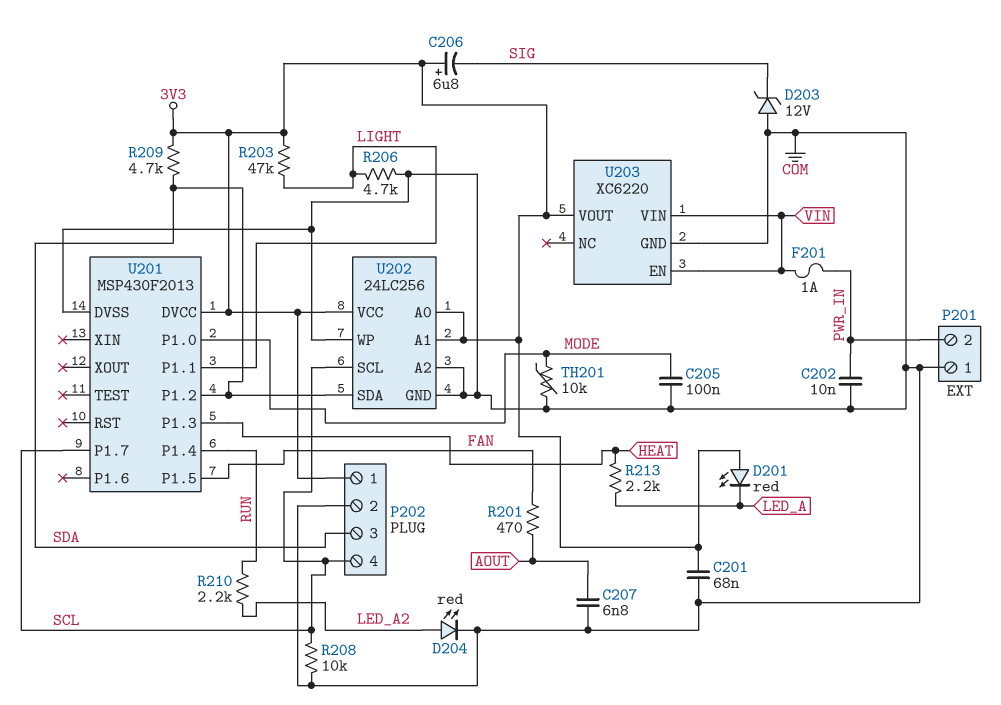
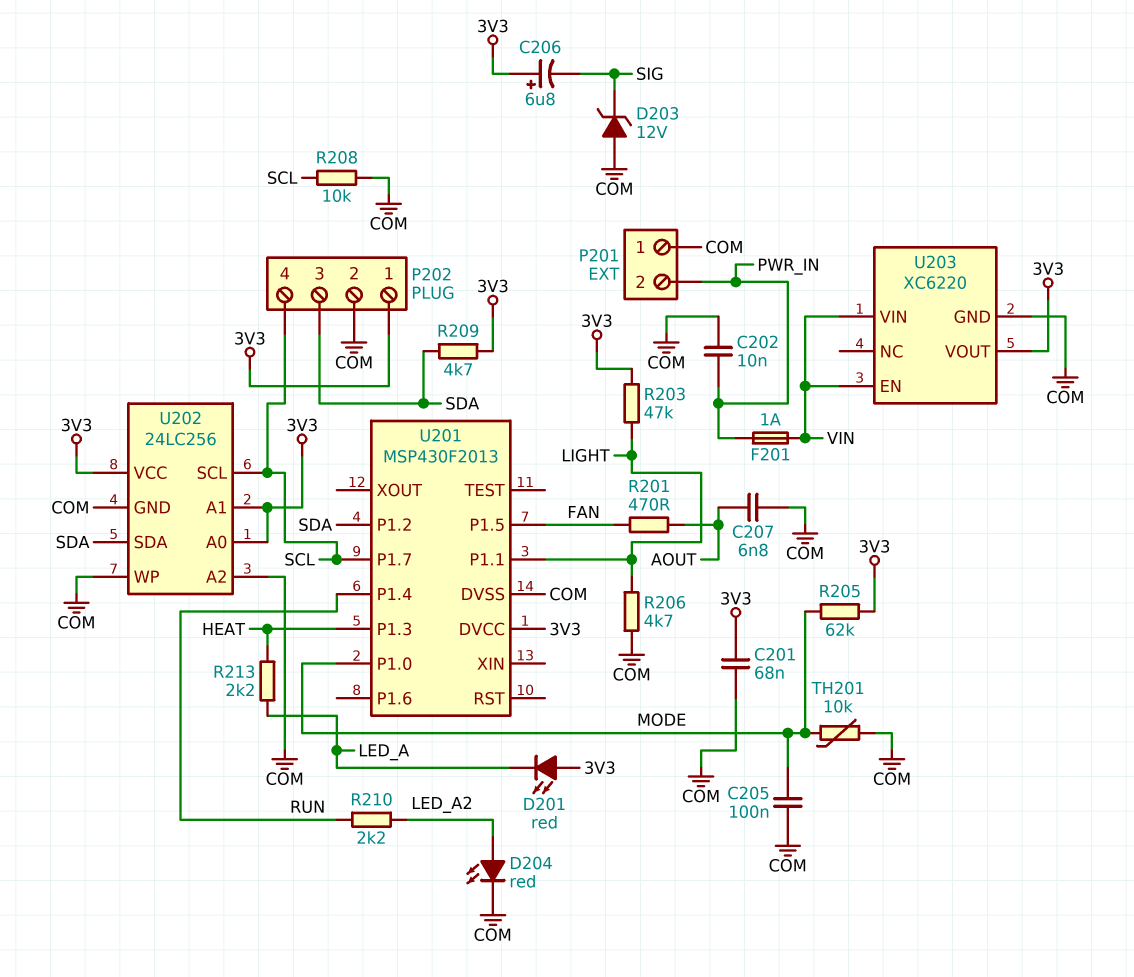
R205: none -> 62k (3V3, MODE)

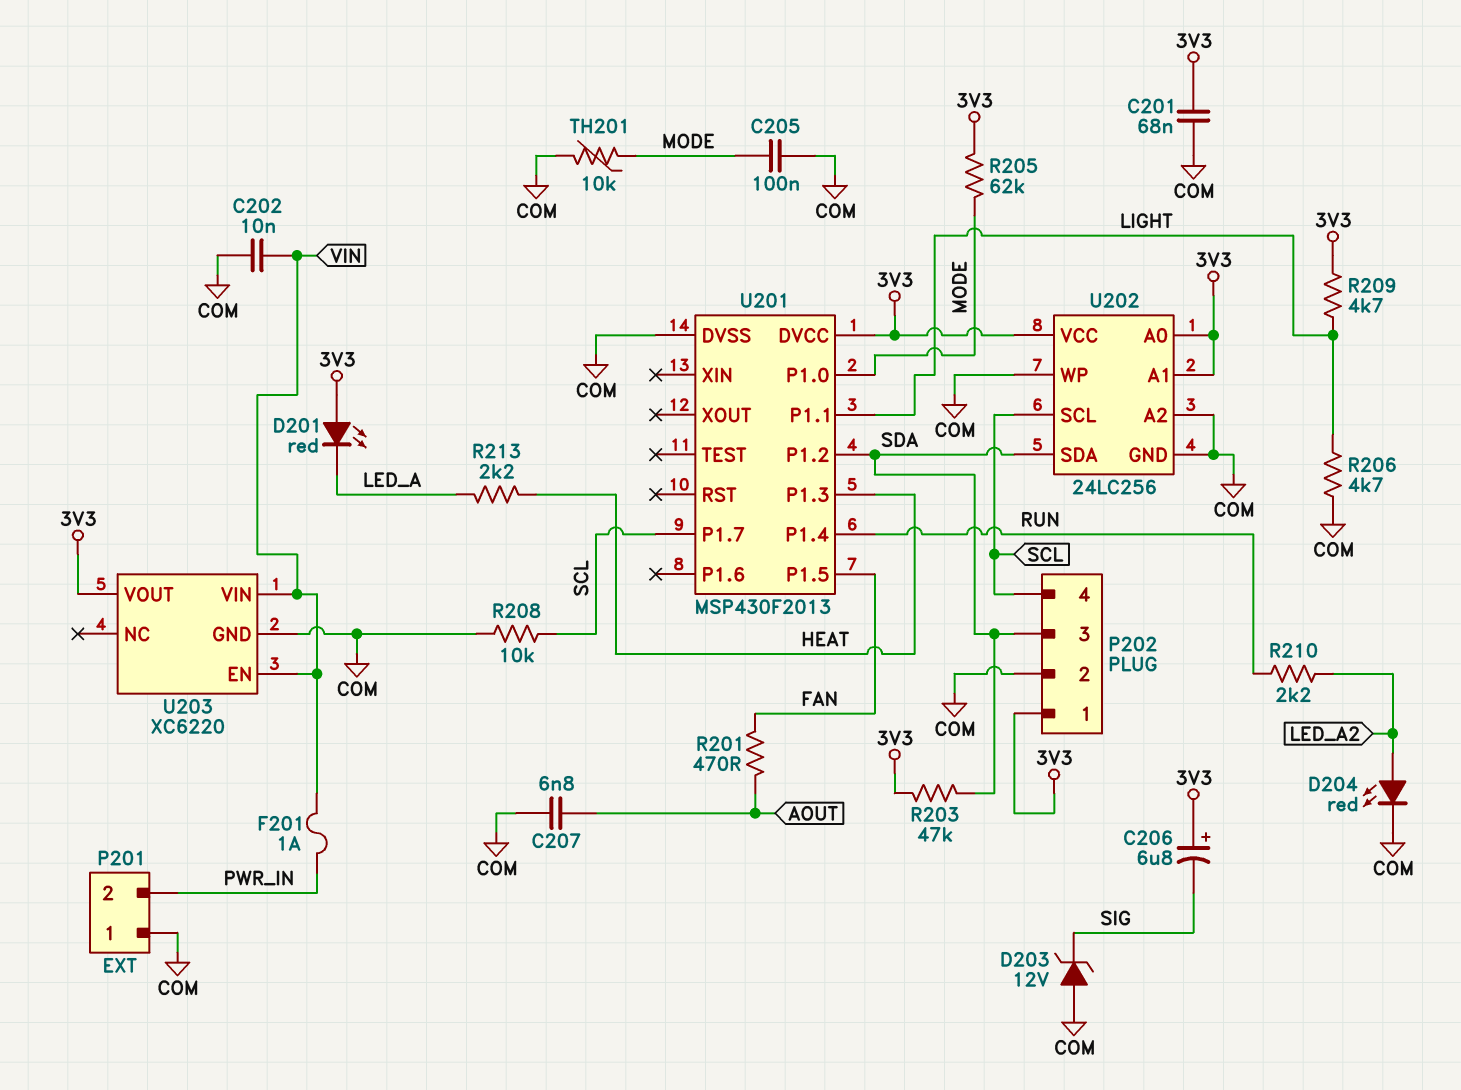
C202: 10nF (COM, PWR_IN) -> 10nF (COM, VIN)
R203: 47k (3V3, LIGHT) -> 47k (3V3, SDA)
R209: 4.7k (3V3, SDA) -> 4.7k (3V3, LIGHT)

